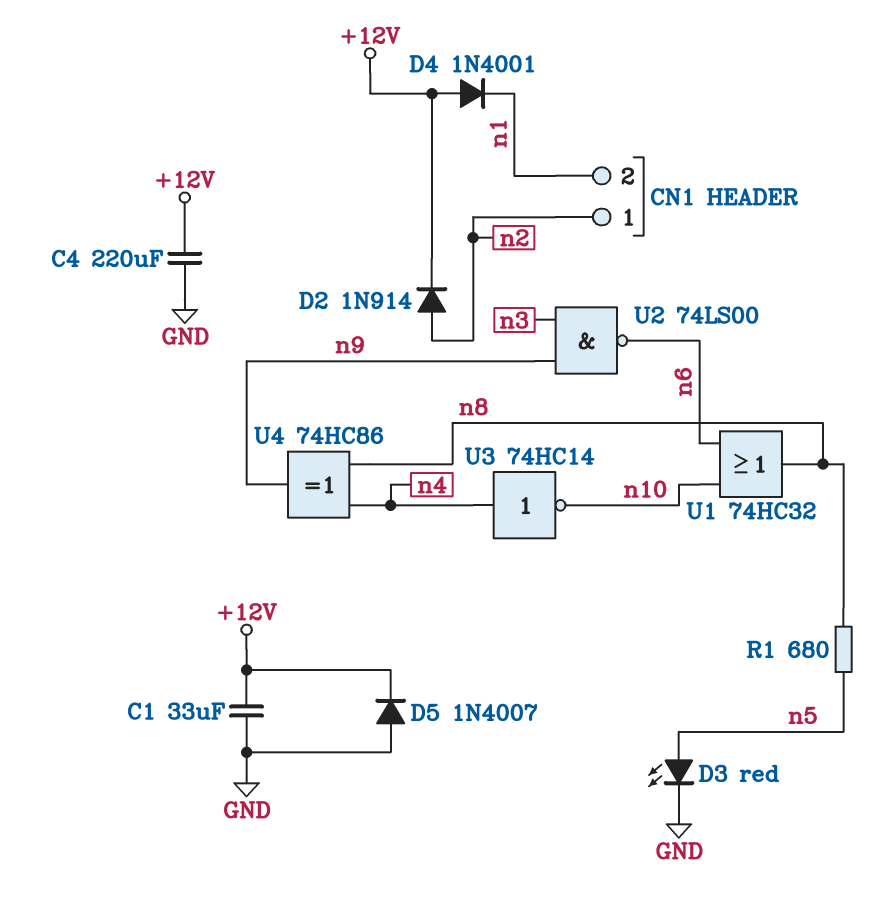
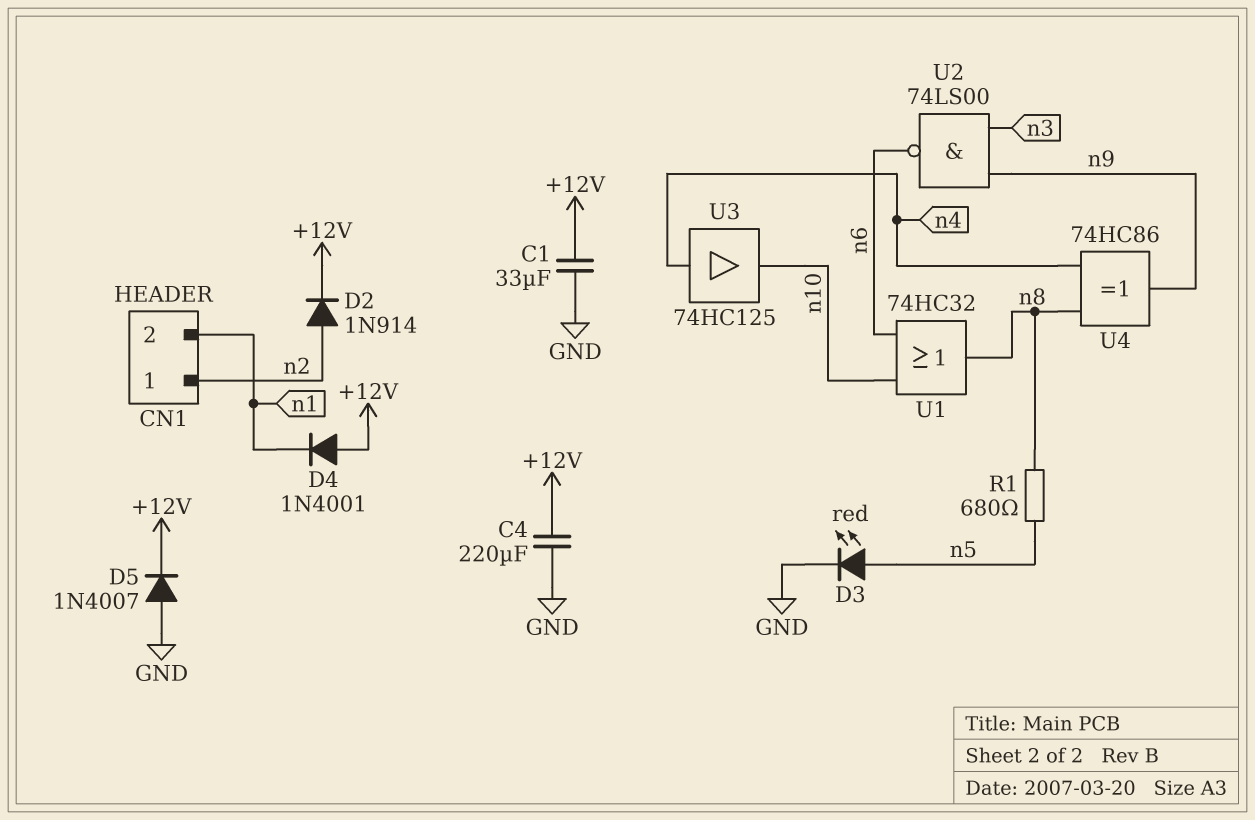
U3: NOT 74HC14 (in n4, out n10) -> buffer 74HC125 (in n4, out n10)

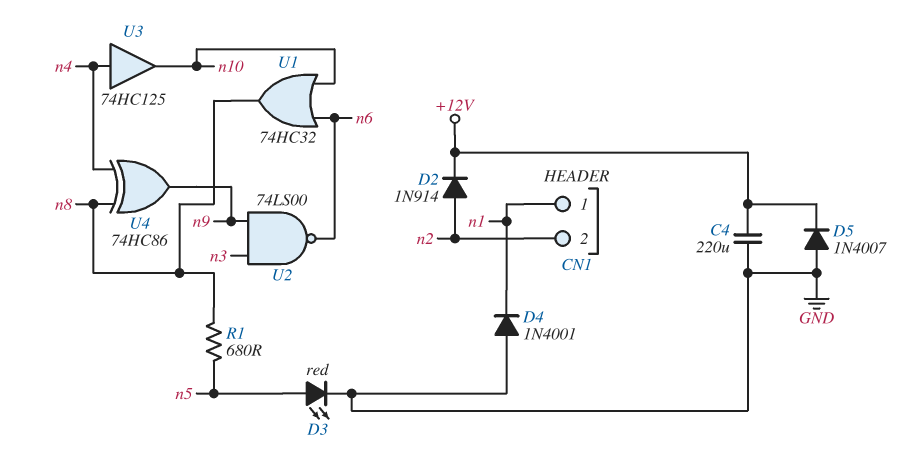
C1: 33uF (+12V, GND) -> none
CN1 pin 1: n2 -> n1
CN1 pin 2: n1 -> n2
D4: diode 1N4001 (A +12V, K n1) -> diode 1N4001 (A GND, K n1)

